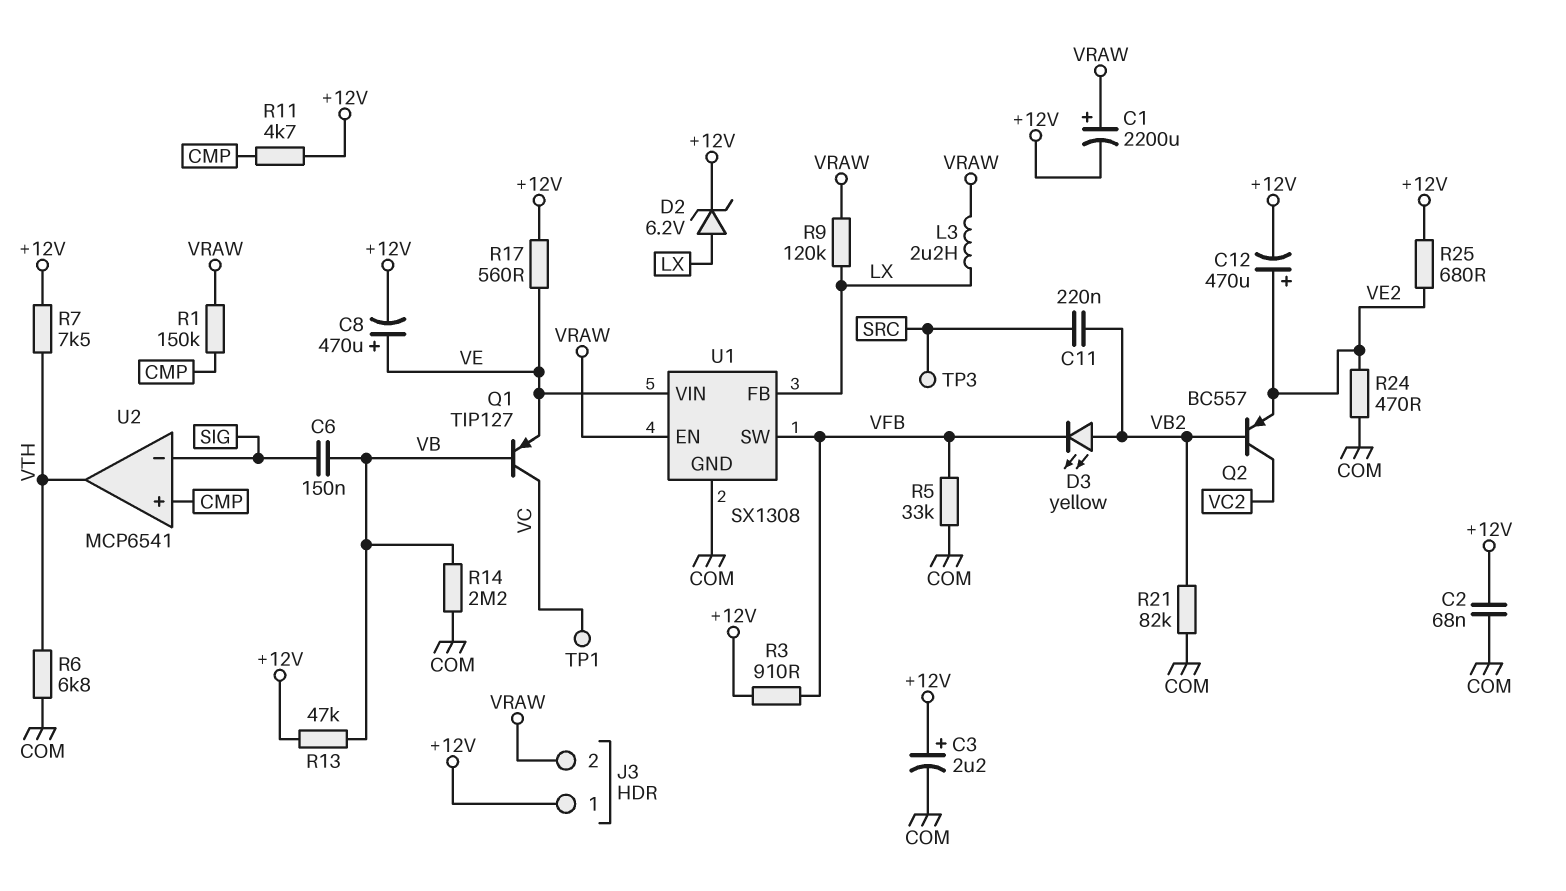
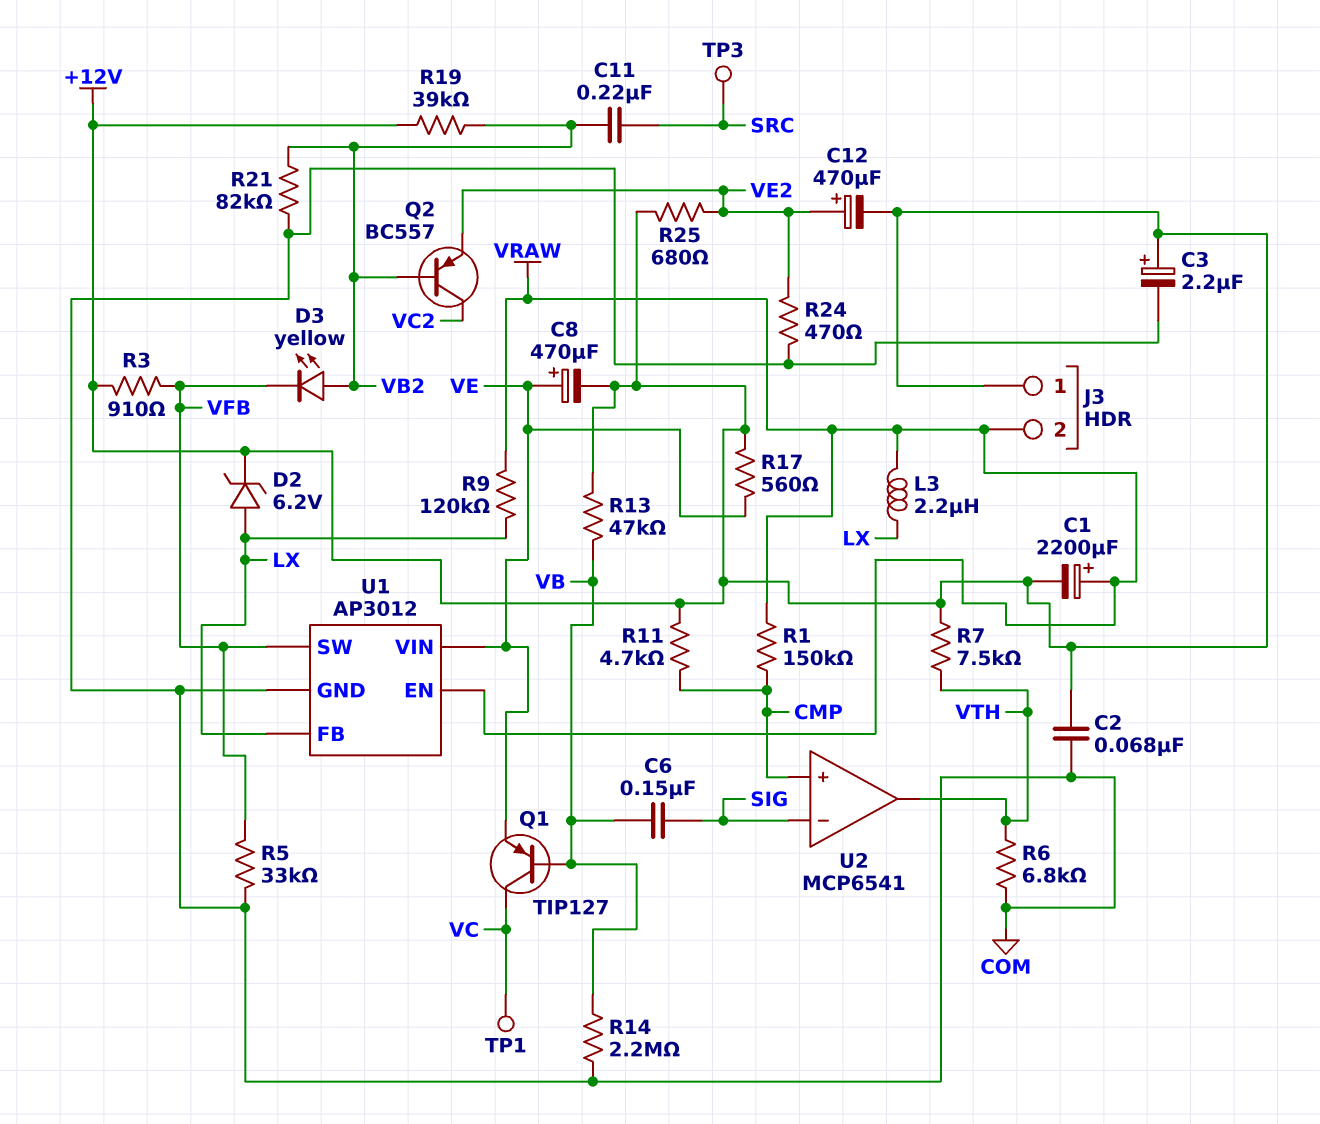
R19: none -> 39k (+12V, VB2)
U1: SX1308 -> AP3012

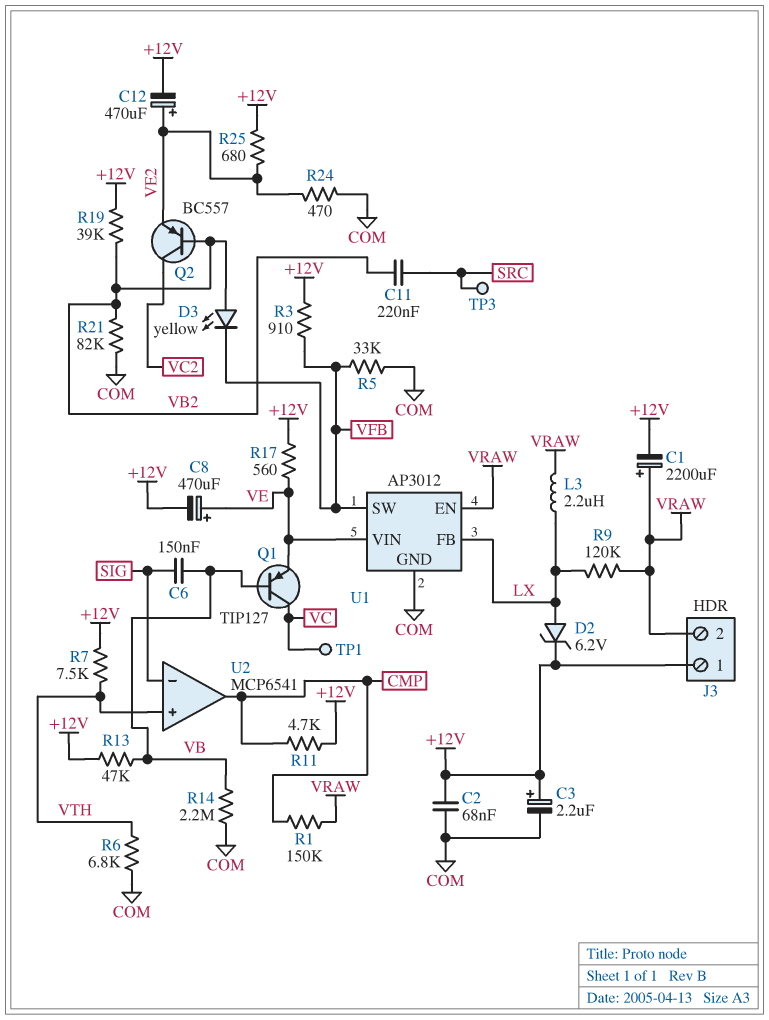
U2 pin in+: CMP -> VTH
U2 pin out: VTH -> CMP

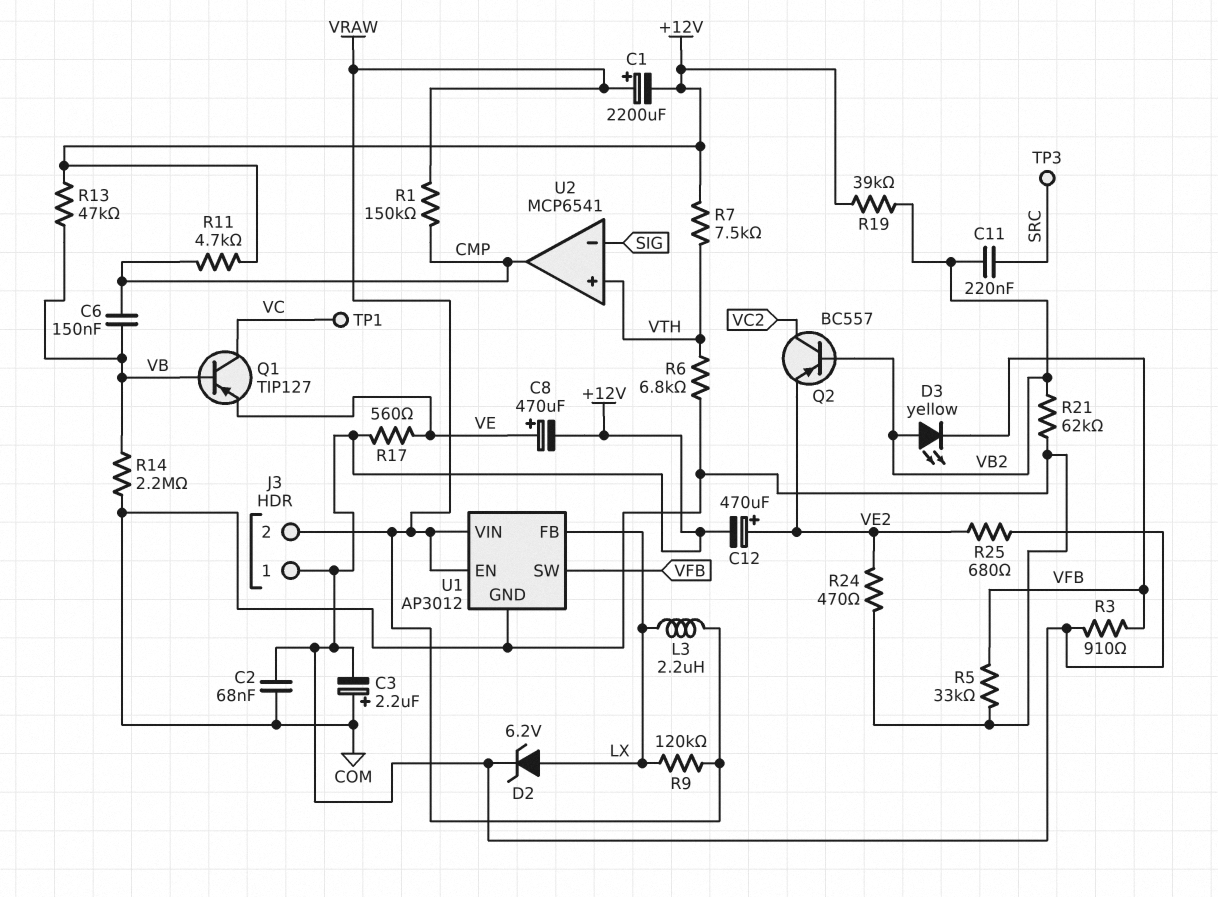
C3: 2.2uF (plus +12V, minus COM) -> 2.2uF (plus COM, minus +12V)
C6: 150nF (SIG, VB) -> 150nF (CMP, VB)
R21: 82k (COM, VB2) -> 62k (COM, VB2)
U1 pin VIN: VE -> VRAW

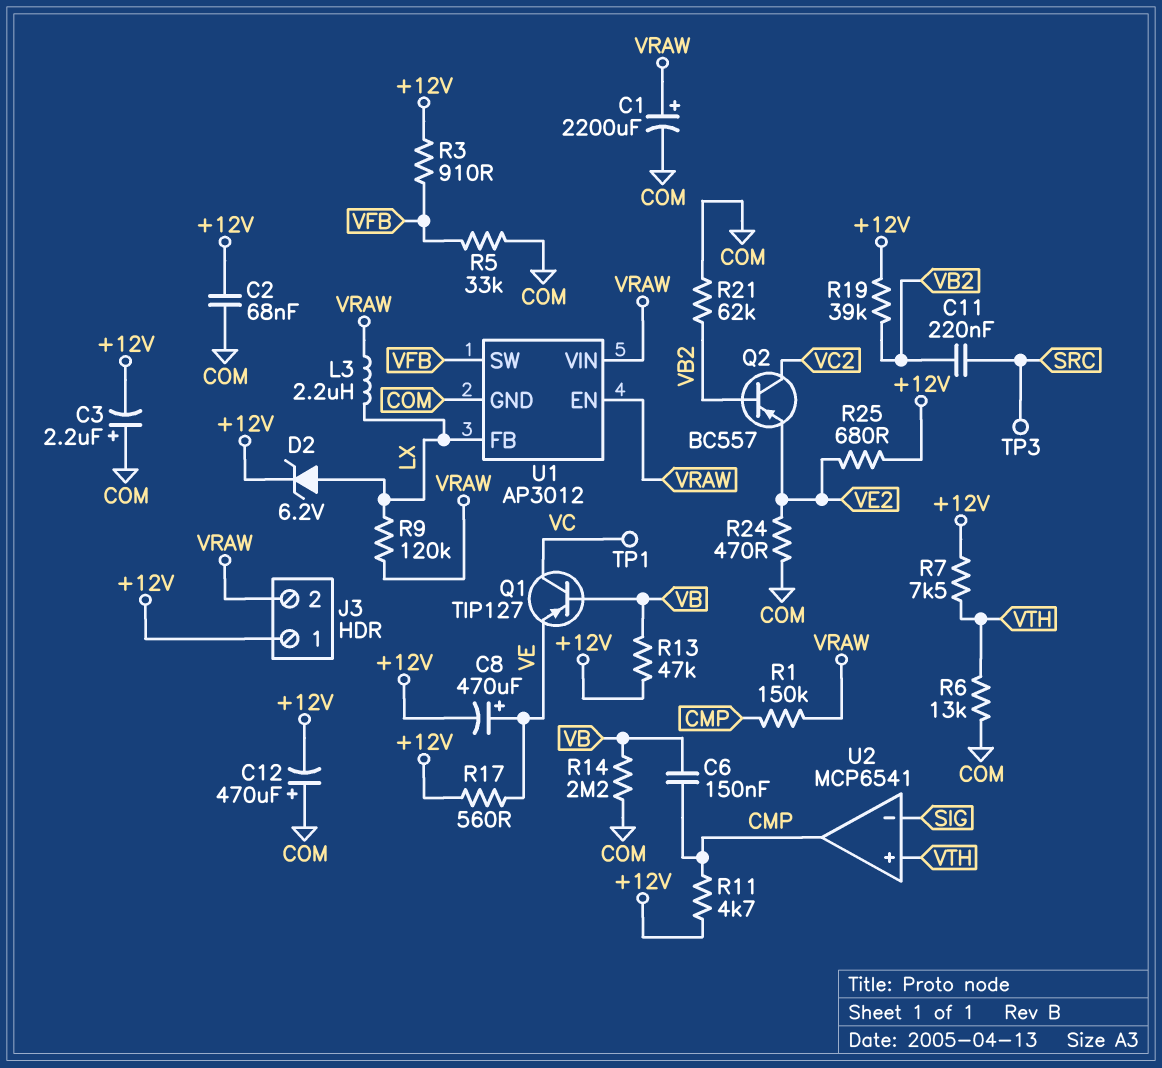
C1: 2200uF (plus VRAW, minus +12V) -> 2200uF (plus VRAW, minus COM)
C12: 470uF (plus VE2, minus +12V) -> 470uF (plus COM, minus +12V)
D3: LED yellow (A VB2, K VFB) -> none
R6: 6.8k (COM, VTH) -> 13k (COM, VTH)

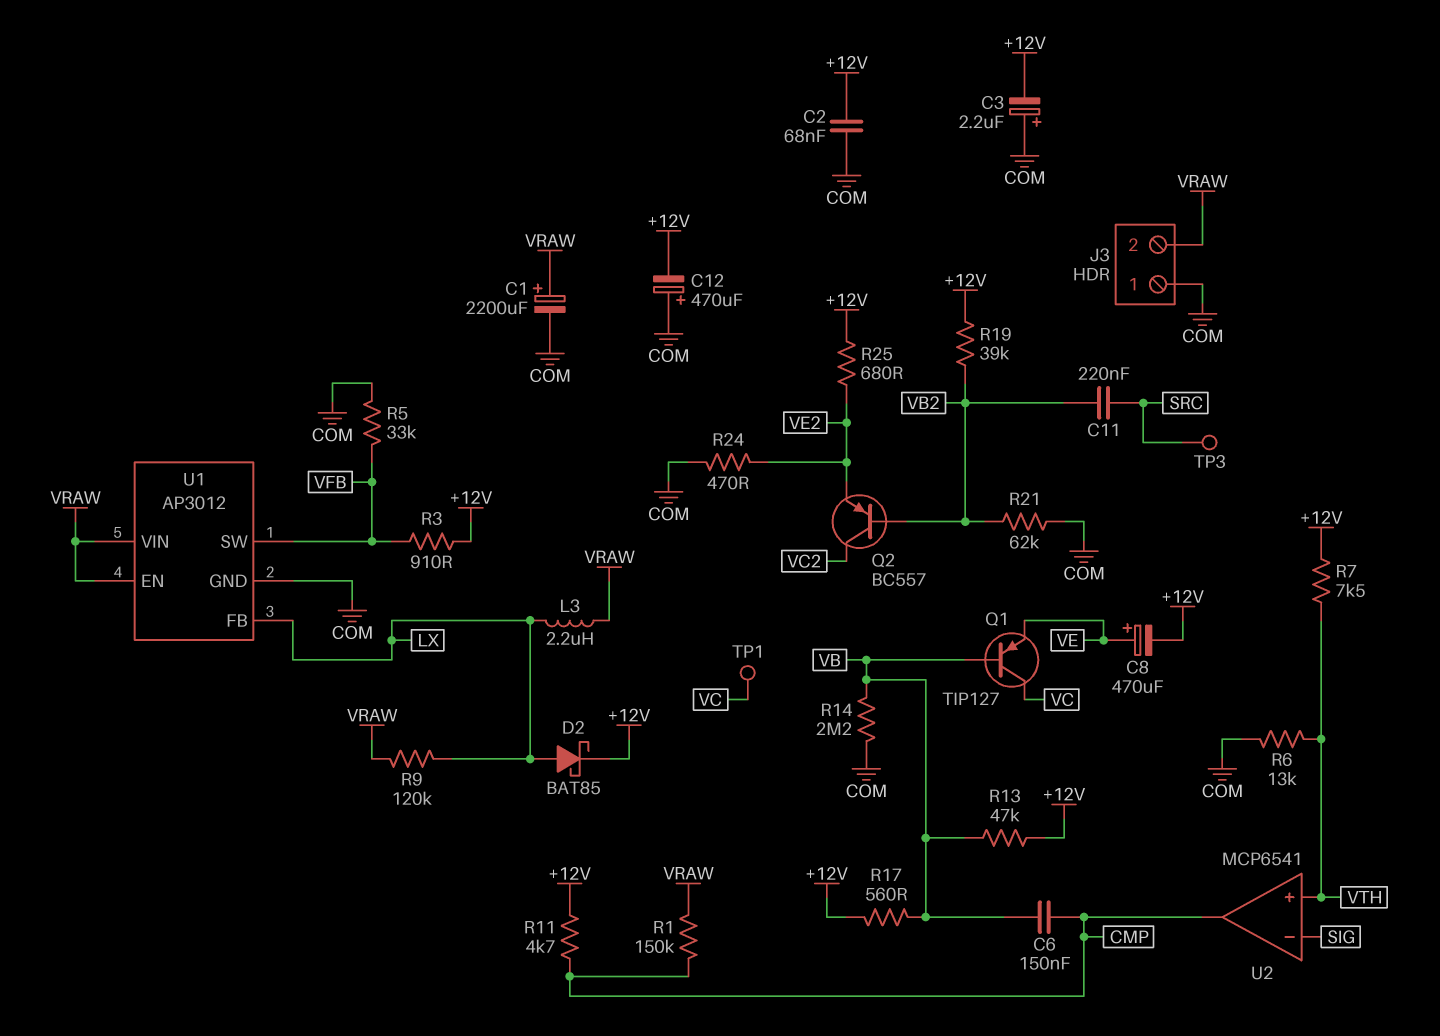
D2: zener 6.2V (A LX, K +12V) -> schottky BAT85 (A LX, K +12V)
J3 pin 1: +12V -> COM
R17: 560 (+12V, VE) -> 560 (+12V, VB)

